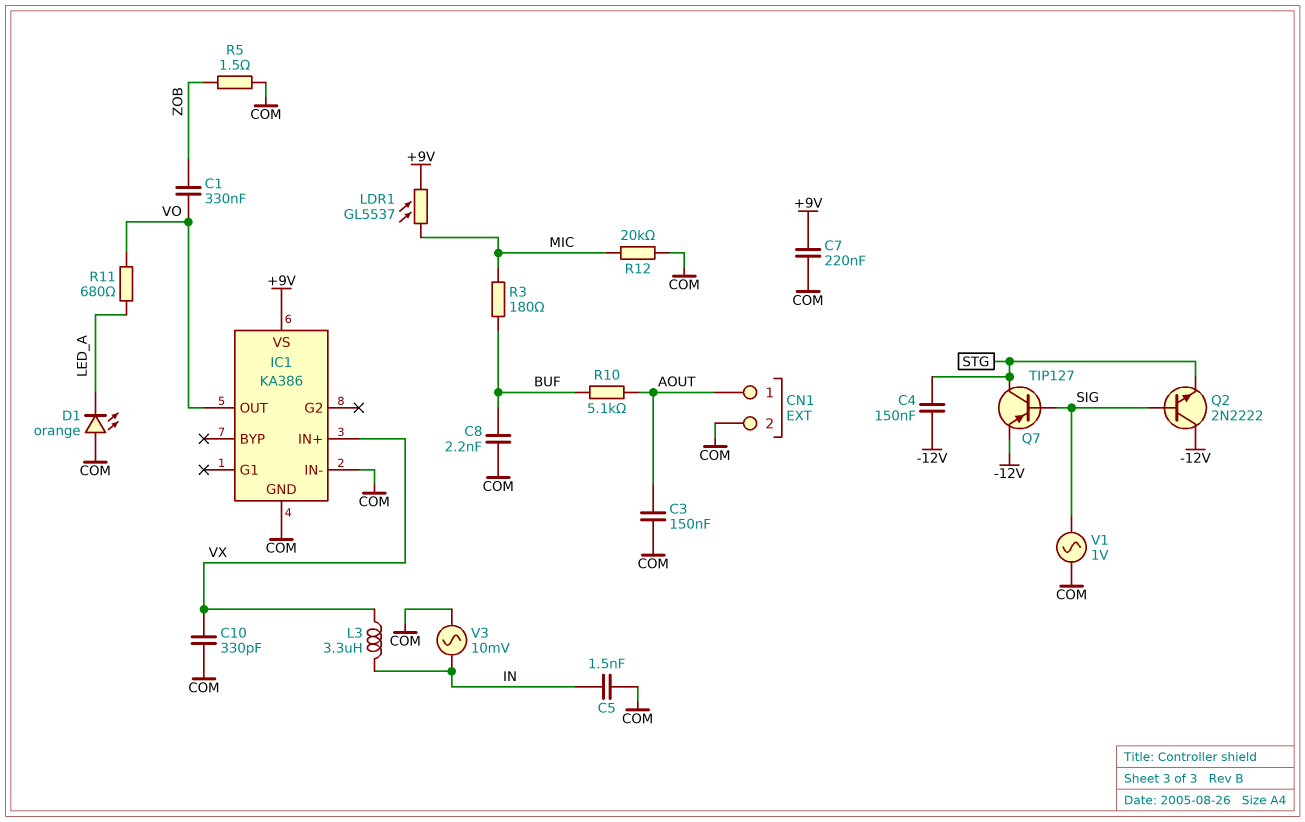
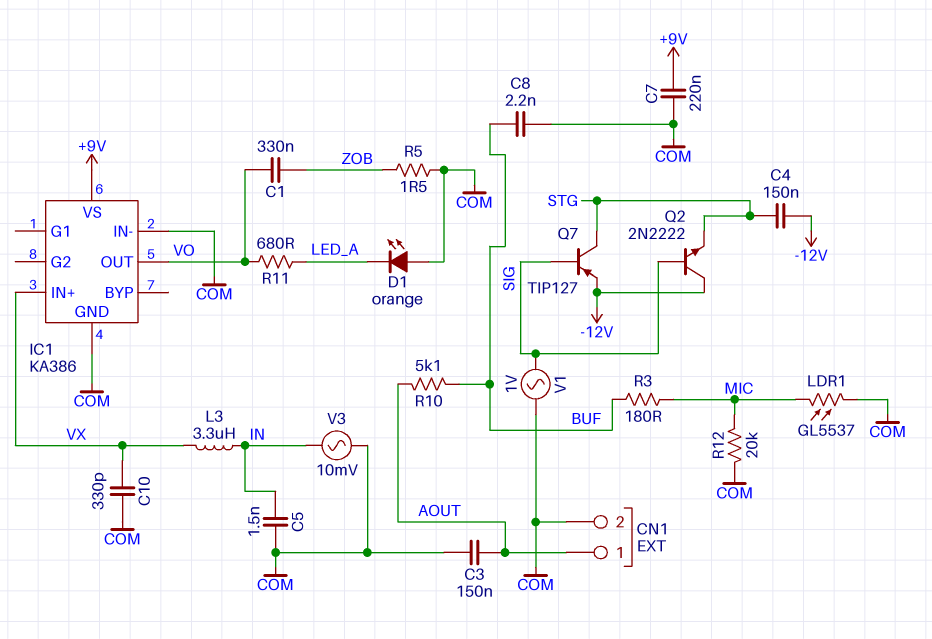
LDR1: GL5537 (+9V, MIC) -> GL5537 (COM, MIC)

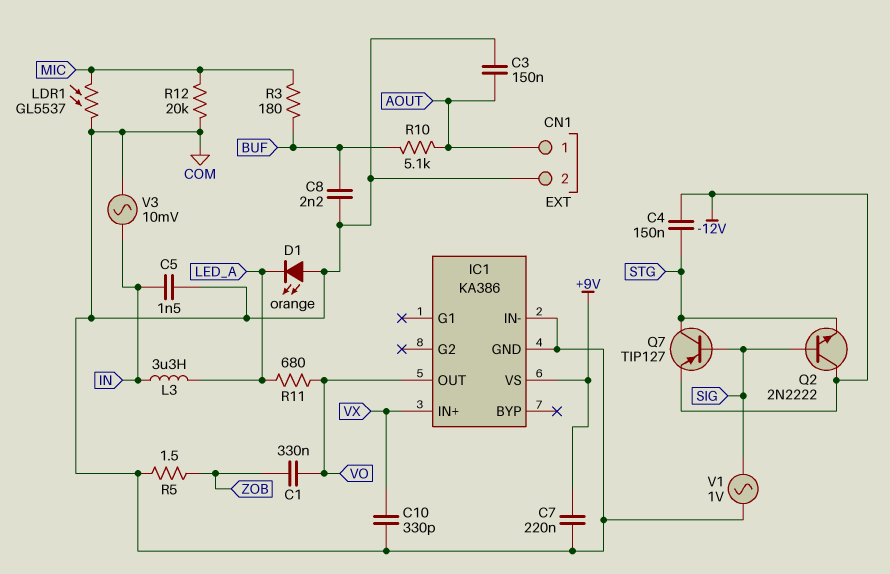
L3: 3.3uH (IN, VX) -> 3.3uH (IN, LED_A)

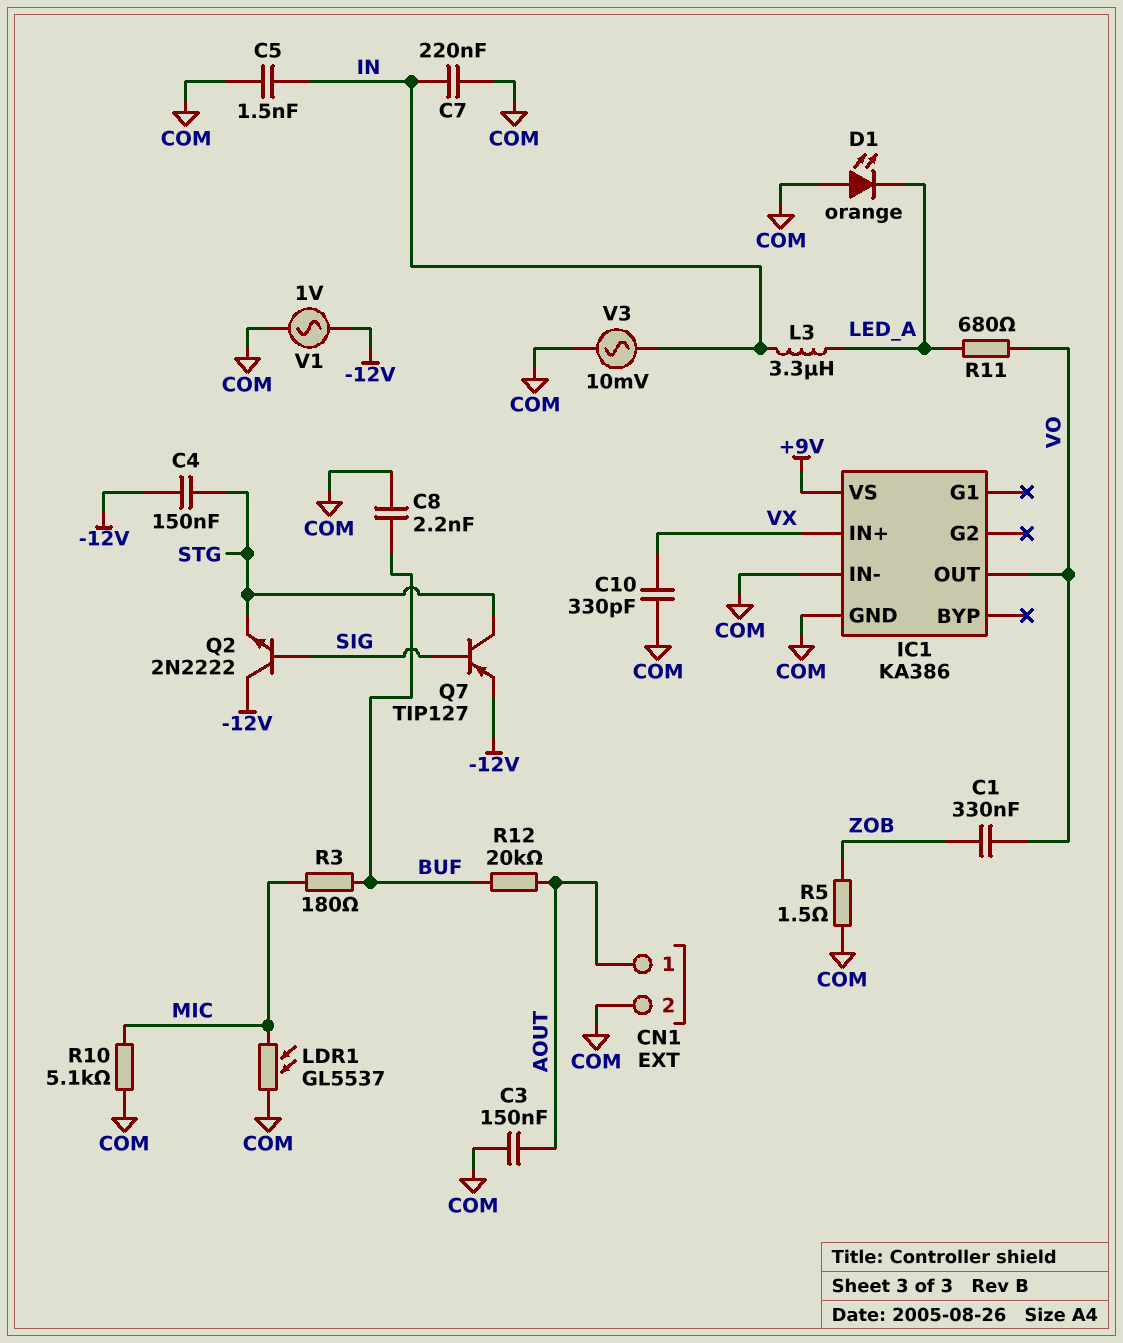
C7: 220nF (+9V, COM) -> 220nF (COM, IN)
R10: 5.1k (AOUT, BUF) -> 5.1k (COM, MIC)
R12: 20k (COM, MIC) -> 20k (AOUT, BUF)
V1: AC 1V (COM, SIG) -> AC 1V (-12V, COM)

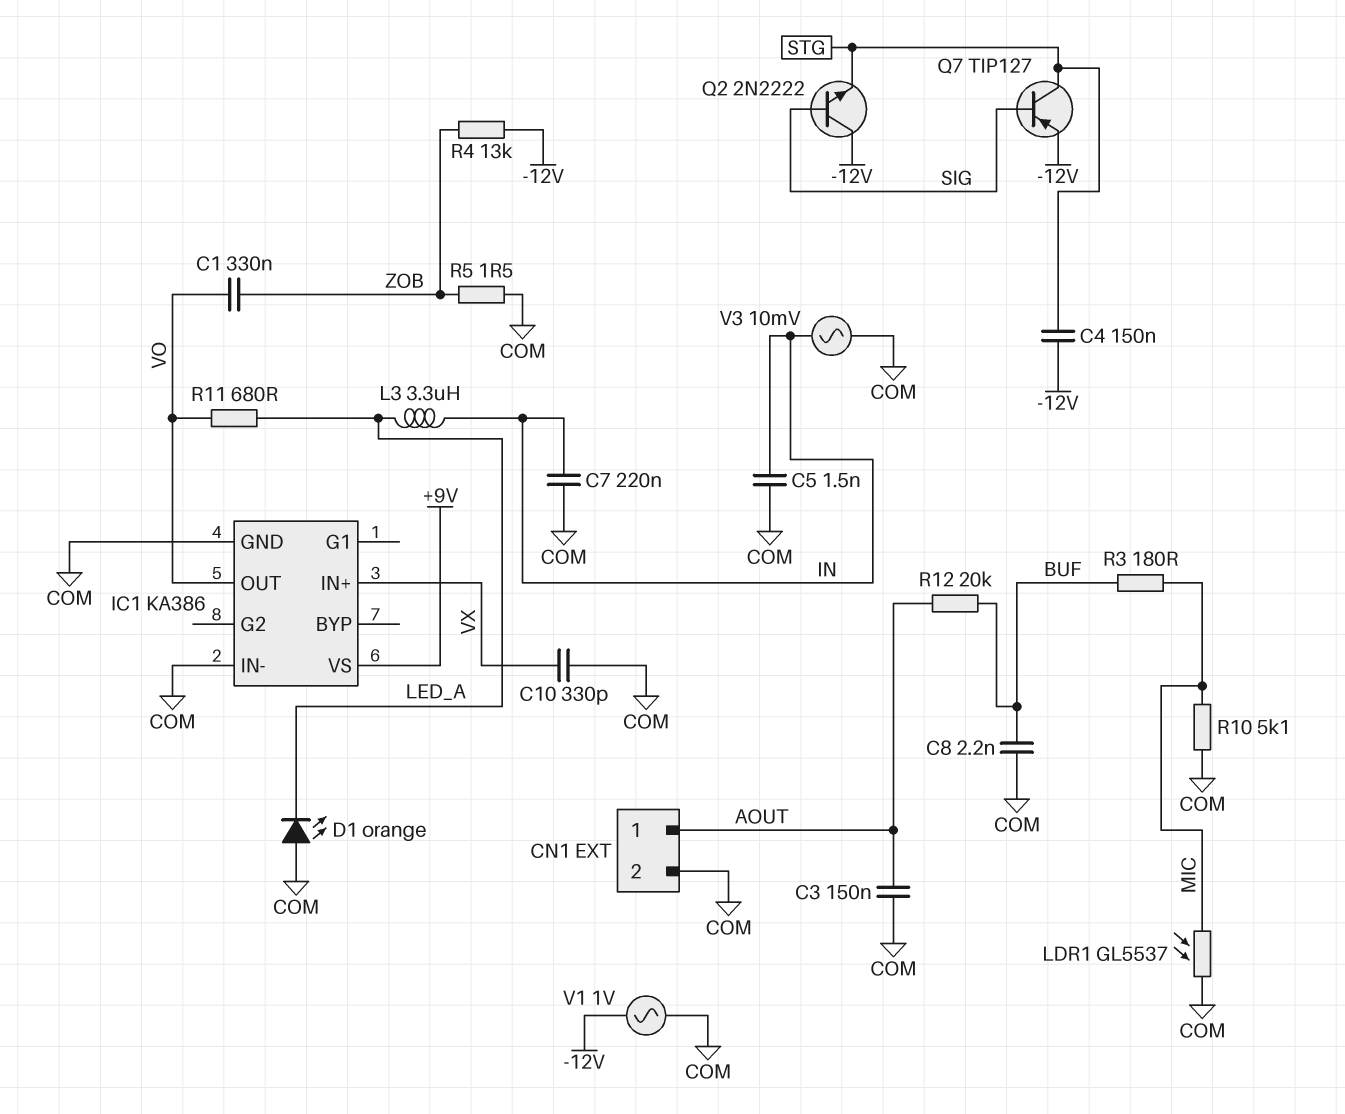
R4: none -> 13k (-12V, ZOB)

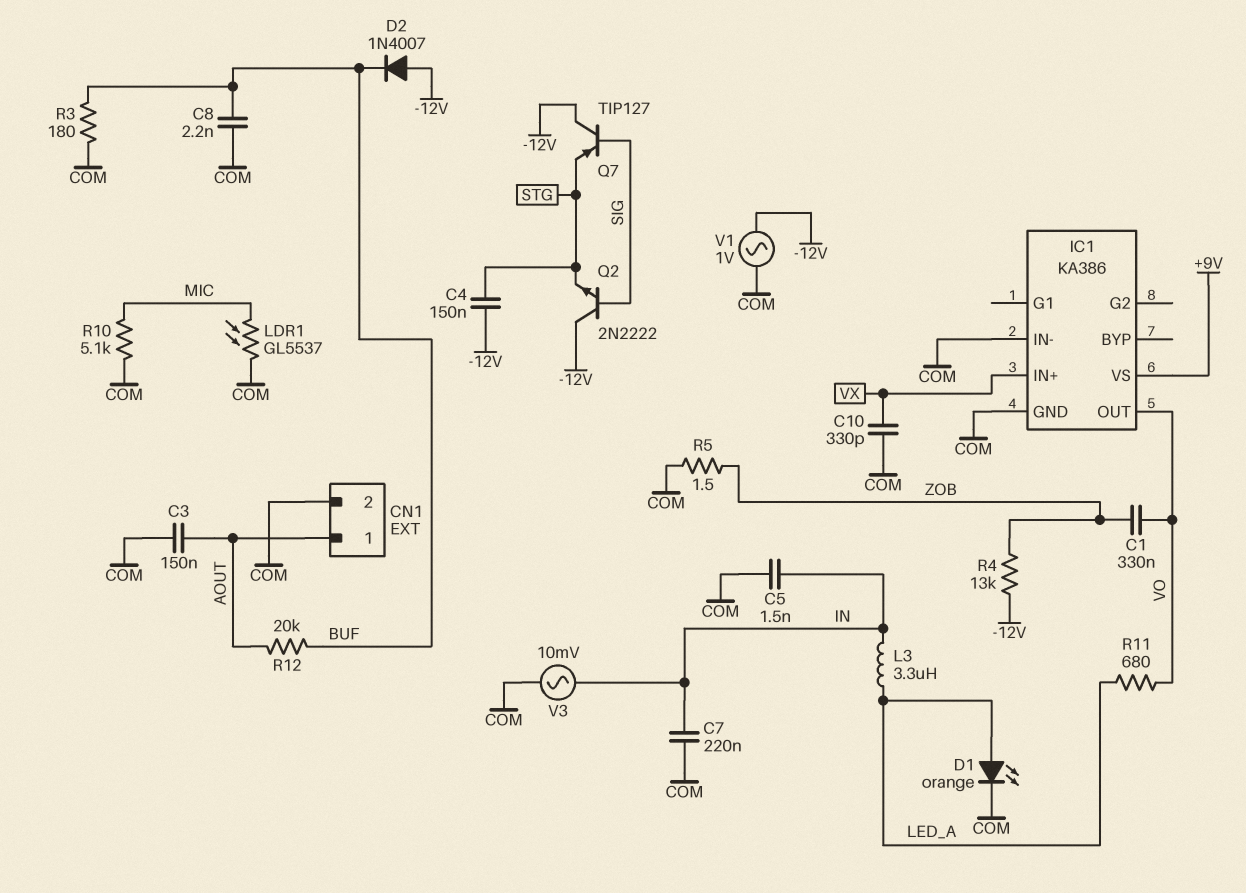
D1: LED orange (A COM, K LED_A) -> LED orange (A LED_A, K COM)
D2: none -> diode 1N4007 (A -12V, K BUF)
Q7: PNP TIP127 (B SIG, C STG, E -12V) -> PNP TIP127 (B SIG, C -12V, E STG)
R3: 180 (BUF, MIC) -> 180 (BUF, COM)

